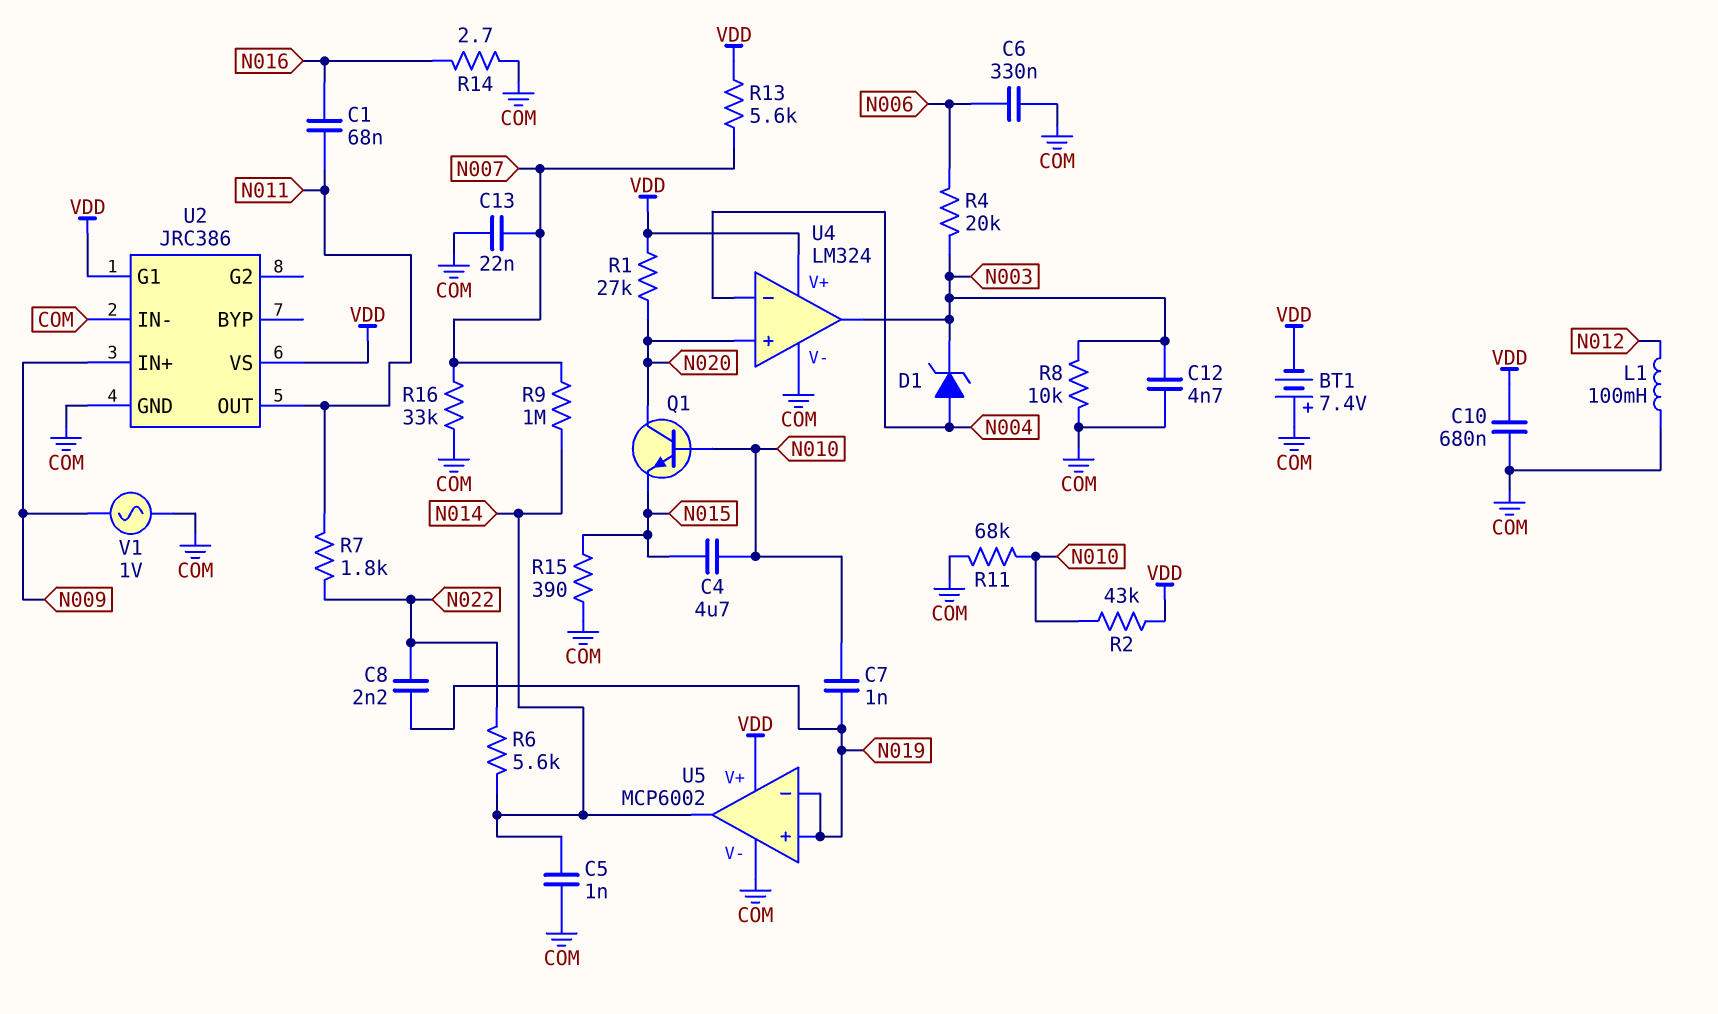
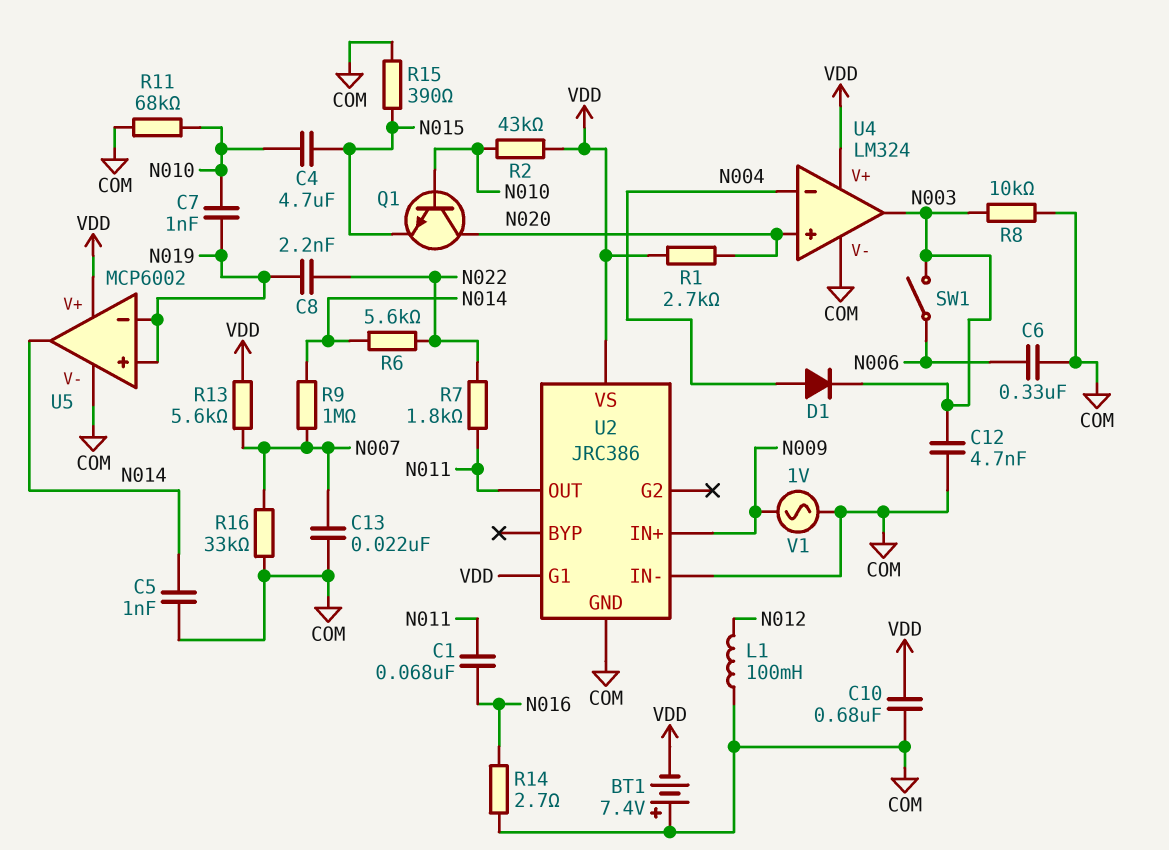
D1: zener (A N004, K N003) -> diode (A N004, K N003)
R1: 27k (N020, VDD) -> 2.7k (N020, VDD)
R4: 20k (N003, N006) -> none
SW1: none -> switch (N003, N006)

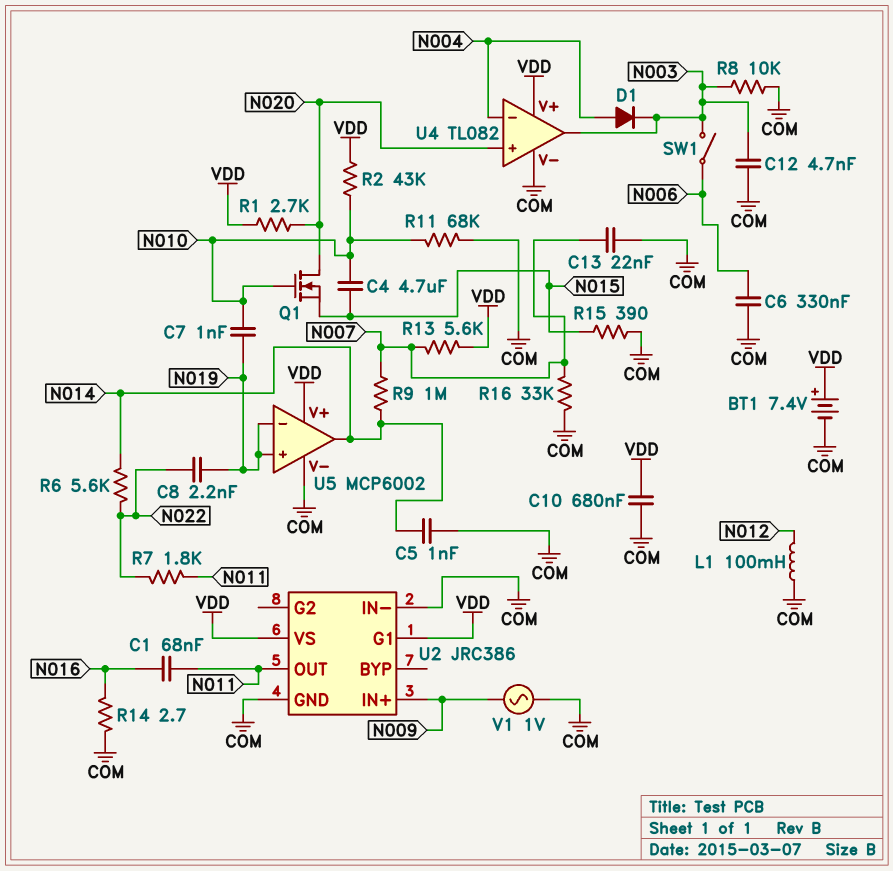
BT1: 7.4V (plus COM, minus VDD) -> 7.4V (plus VDD, minus COM)
Q1: NPN (B N010, C N020, E N015) -> NMOS (G N010, D N020, S N015)
U4: LM324 -> TL082

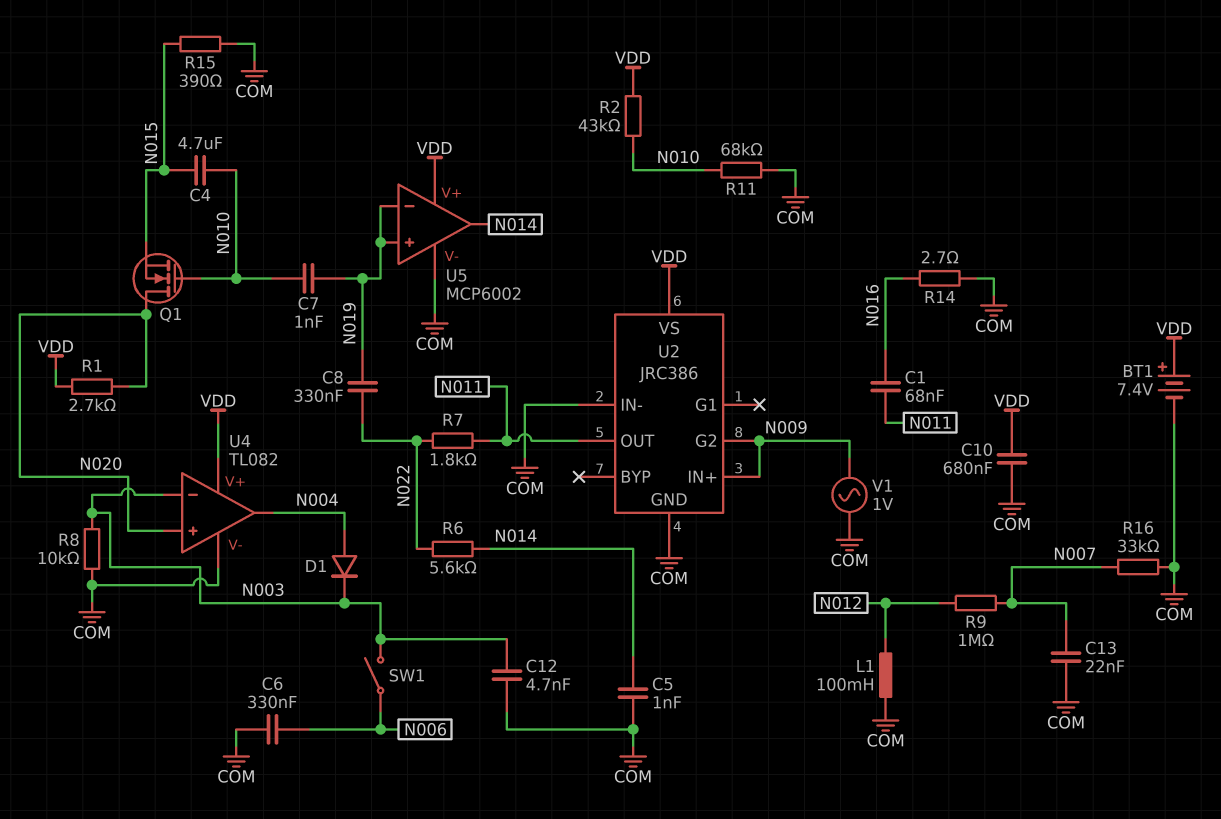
C8: 2.2nF (N019, N022) -> 330nF (N019, N022)
R9: 1M (N007, N014) -> 1M (N007, N012)
R13: 5.6k (N007, VDD) -> none
U2 pin G1: VDD -> none
U2 pin G2: none -> N009
U4 pin in-: N004 -> N003
U4 pin out: N003 -> N004

